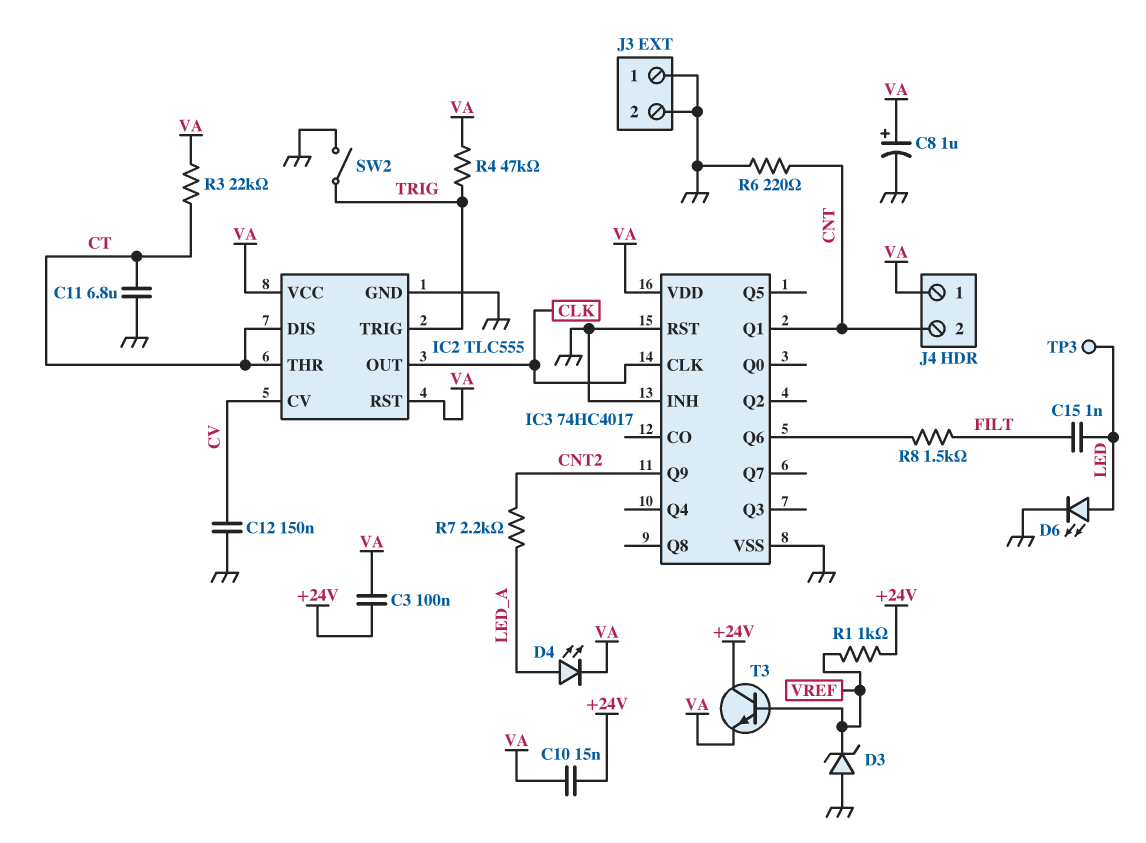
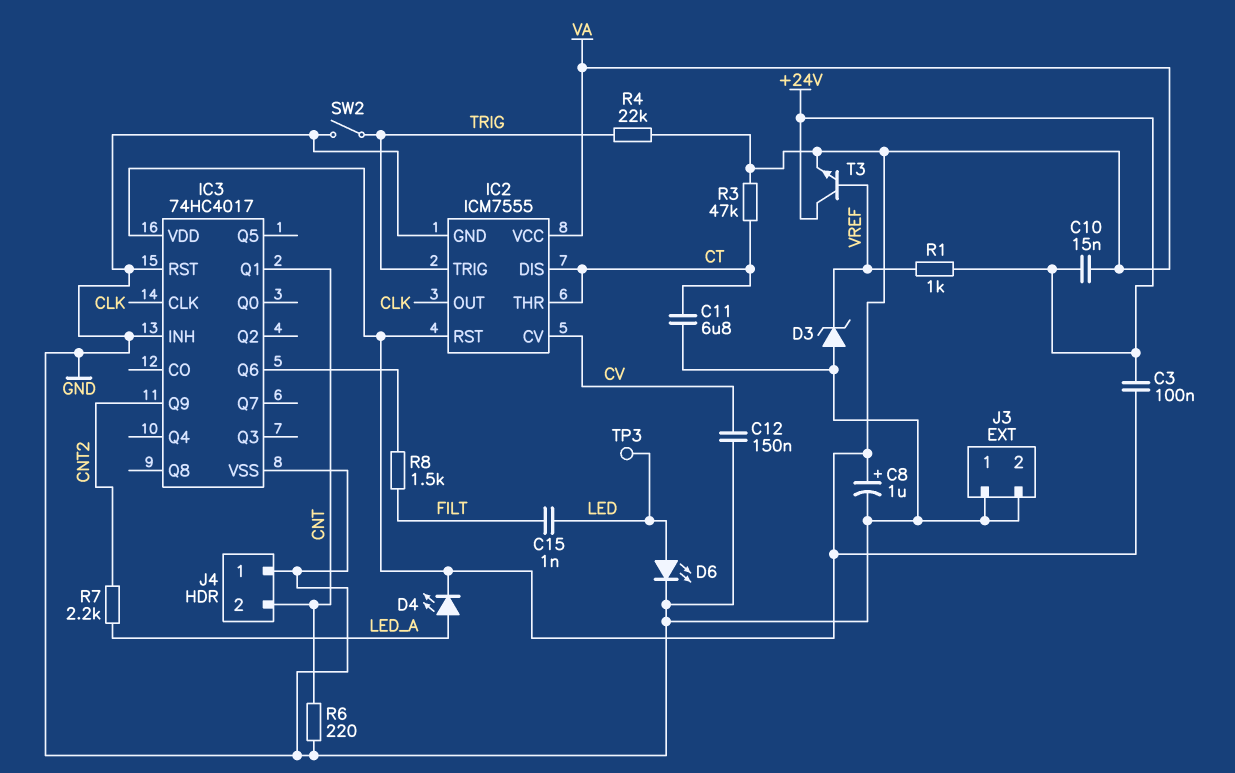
IC2: TLC555 -> ICM7555
J4 pin 1: VA -> GND
R3: 22k (CT, VA) -> 47k (CT, VA)
R4: 47k (TRIG, VA) -> 22k (TRIG, VA)

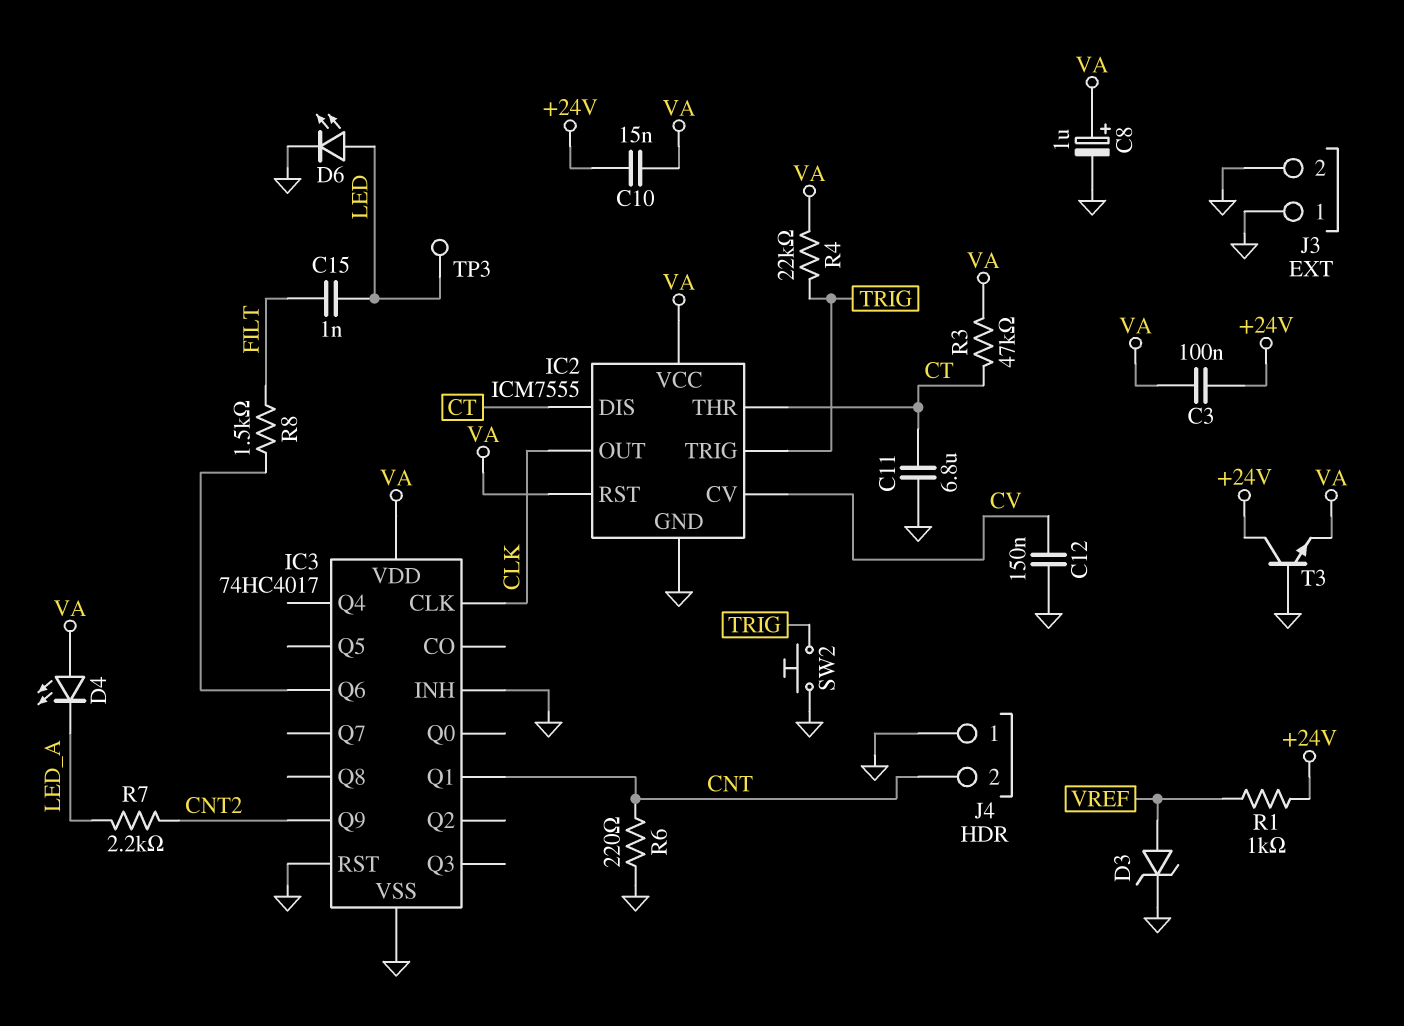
D3: zener (A GND, K VREF) -> zener (A VREF, K GND)
D4: LED (A LED_A, K VA) -> LED (A VA, K LED_A)
SW2: switch (GND, TRIG) -> button (GND, TRIG)
T3: NPN (B VREF, C +24V, E VA) -> NPN (B GND, C +24V, E VA)

